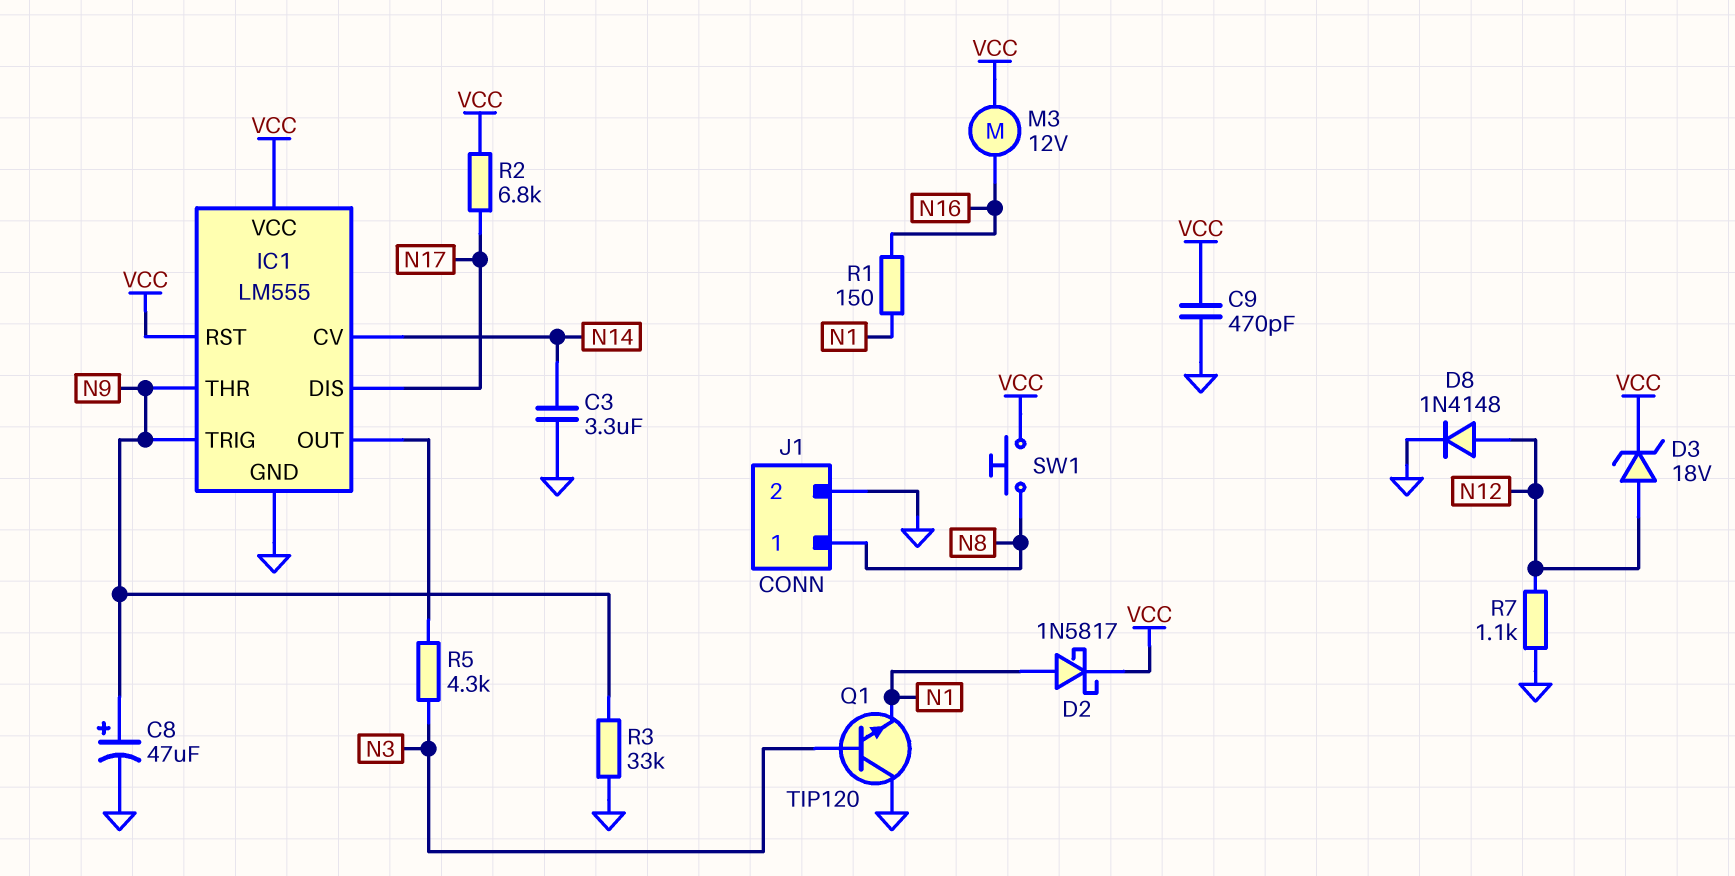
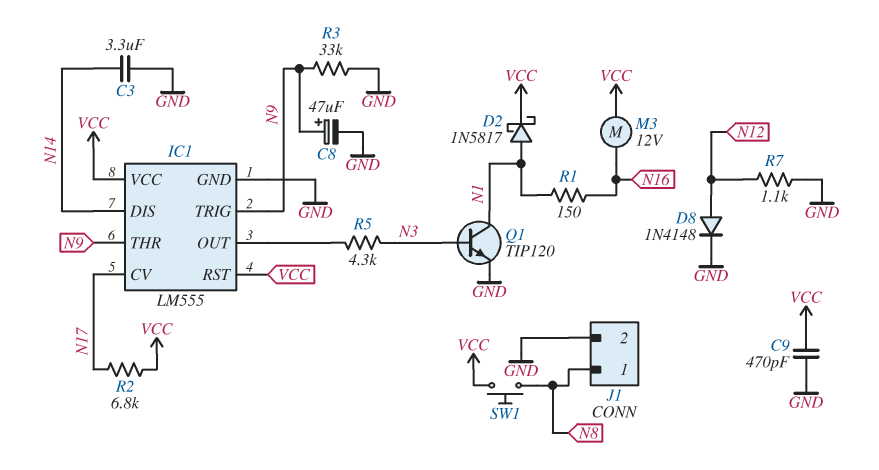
D3: zener 18V (A N12, K VCC) -> none
IC1 pin CV: N14 -> N17
IC1 pin DIS: N17 -> N14
Q1: NPN TIP120 (B N3, C GND, E N1) -> NPN TIP120 (B N3, C N1, E GND)

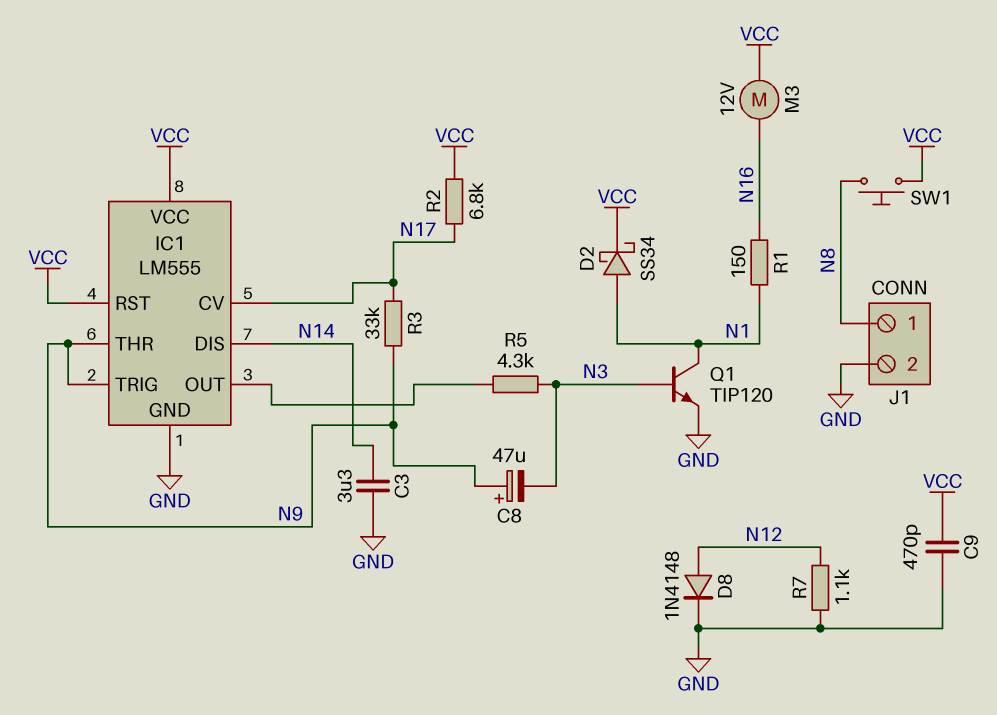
C8: 47uF (plus N9, minus GND) -> 47uF (plus N9, minus N3)
D2: schottky 1N5817 (A N1, K VCC) -> schottky SS34 (A N1, K VCC)
R3: 33k (GND, N9) -> 33k (N9, N17)

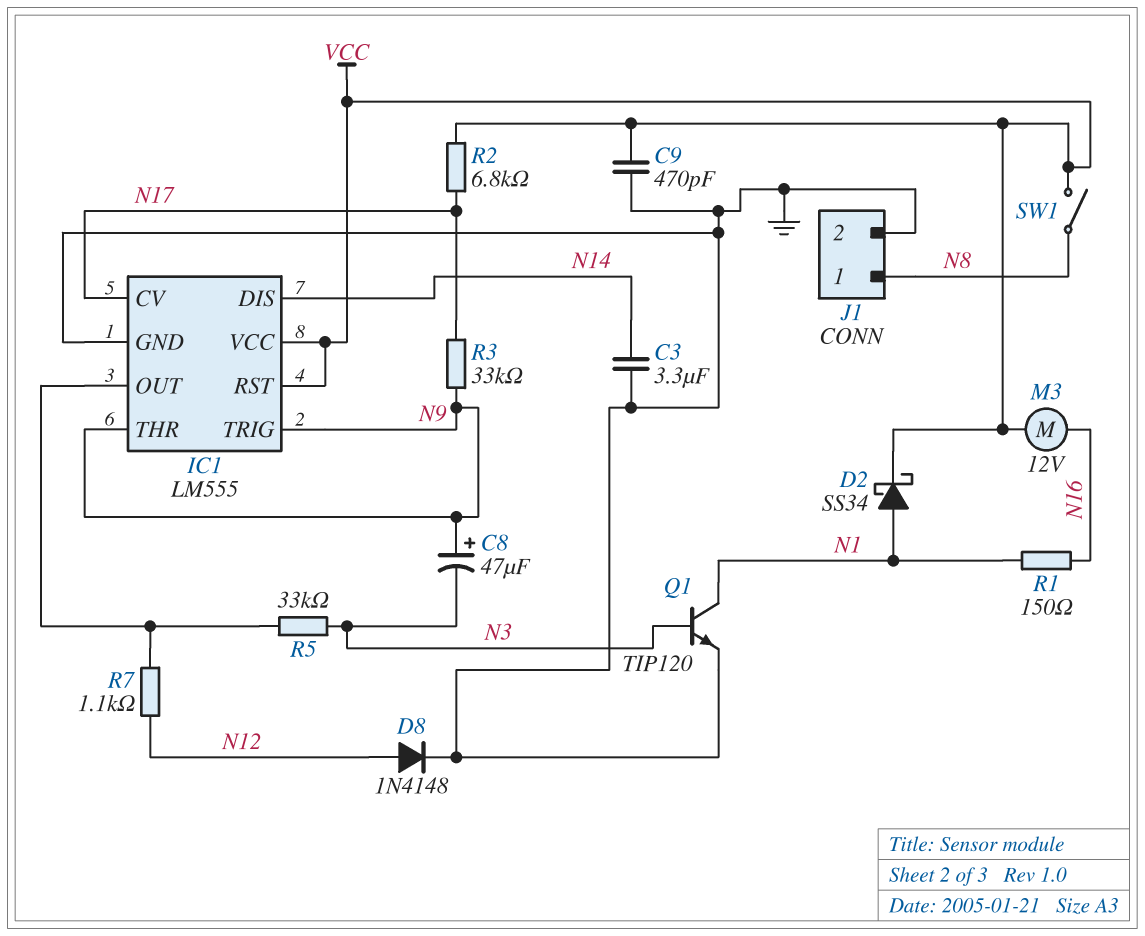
R5: 4.3k (IC1/OUT, N3) -> 33k (IC1/OUT, N3)
R7: 1.1k (GND, N12) -> 1.1k (IC1/OUT, N12)
SW1: button (N8, VCC) -> switch (N8, VCC)

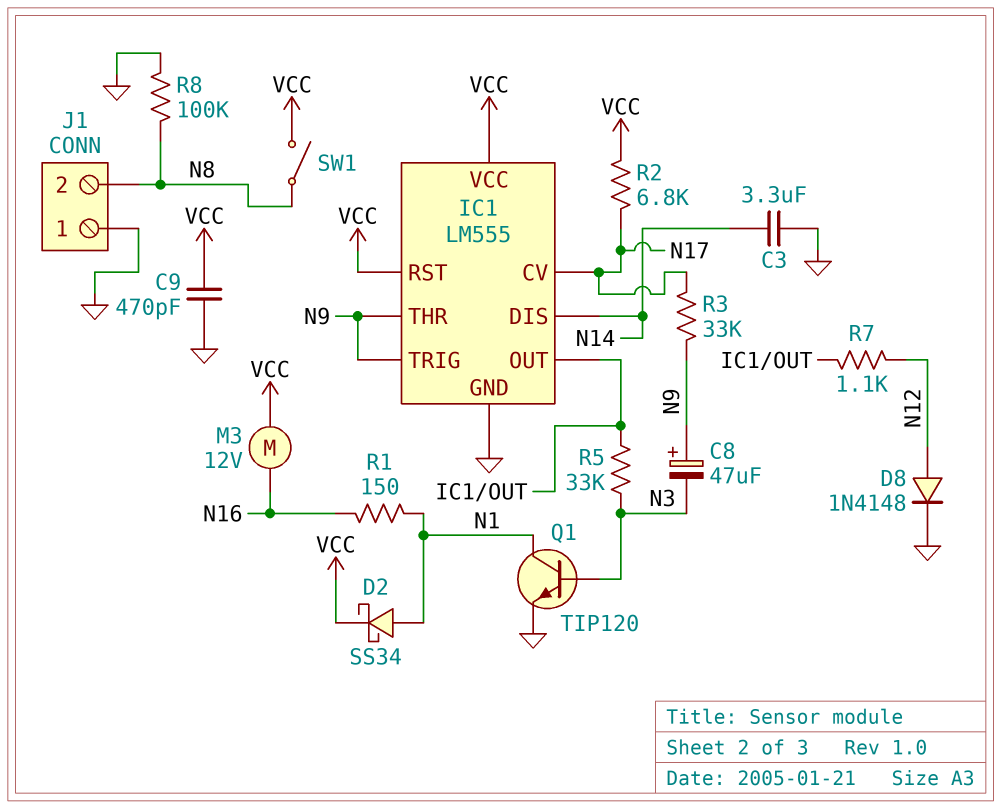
J1 pin 1: N8 -> GND
J1 pin 2: GND -> N8
R8: none -> 100k (GND, N8)

